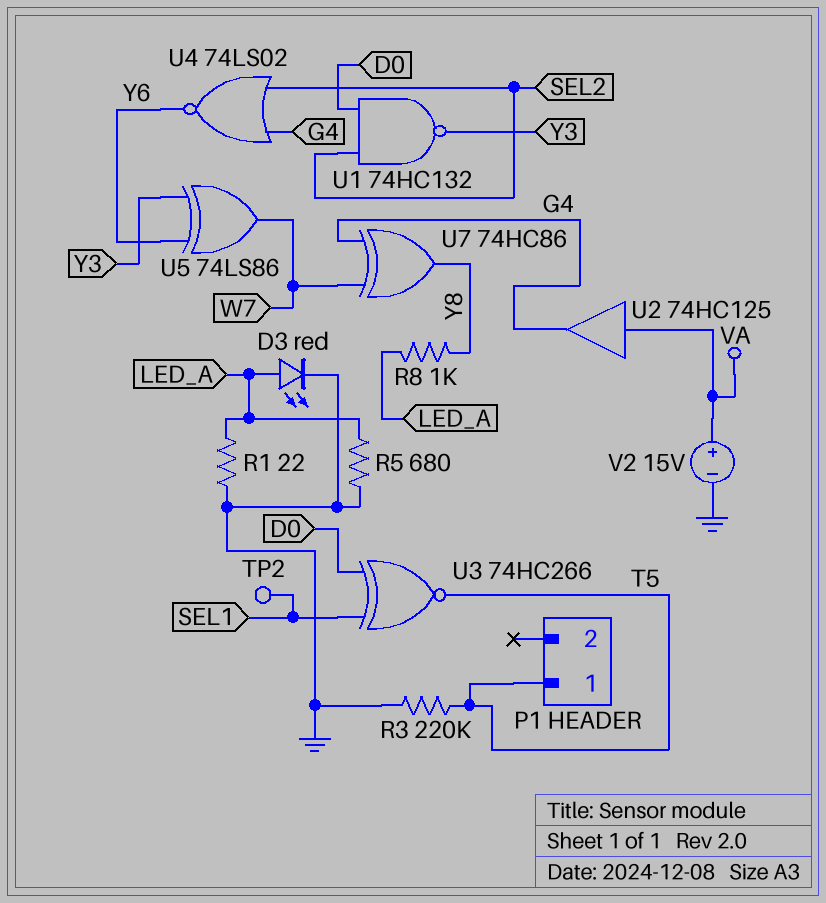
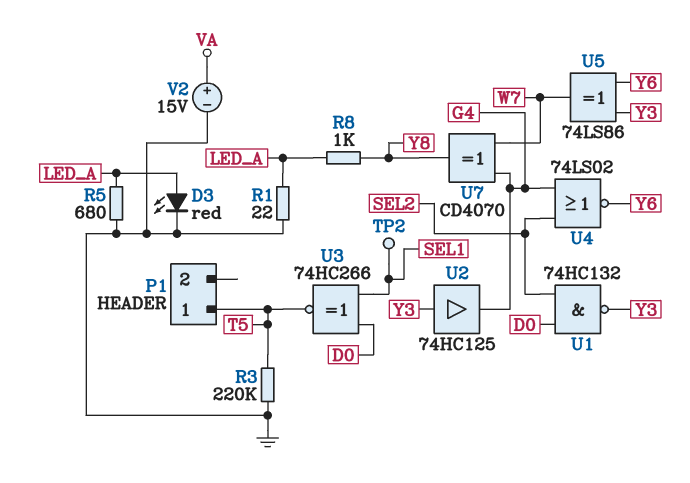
U2: buffer 74HC125 (in VA, out G4) -> buffer 74HC125 (in Y3, out G4)
U7: XOR 74HC86 (in G4, in W7, out Y8) -> XOR CD4070 (in G4, in W7, out Y8)

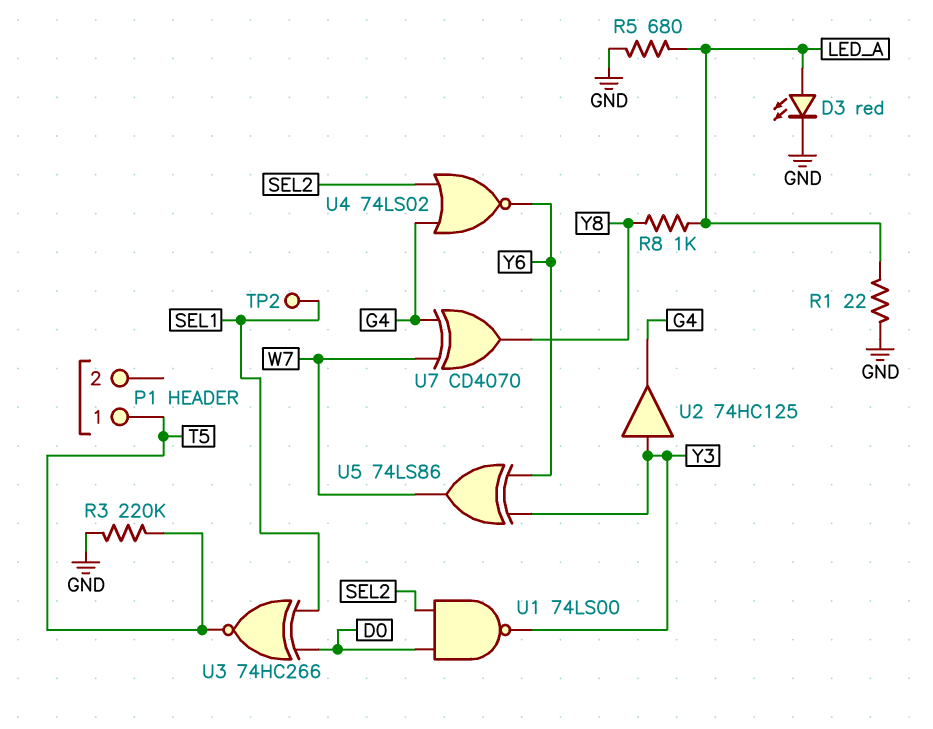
U1: NAND 74HC132 (in D0, in SEL2, out Y3) -> NAND 74LS00 (in D0, in SEL2, out Y3)
V2: 15V (plus VA, minus GND) -> none

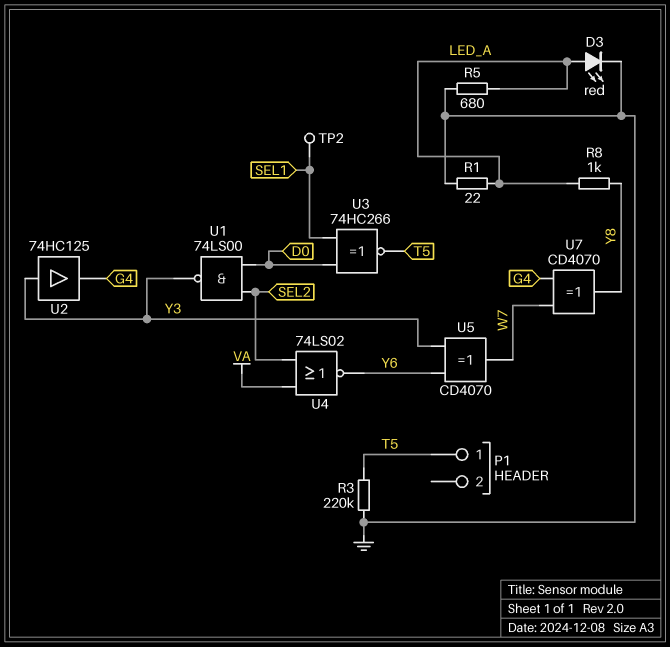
U4: NOR 74LS02 (in G4, in SEL2, out Y6) -> NOR 74LS02 (in SEL2, in VA, out Y6)
U5: XOR 74LS86 (in Y3, in Y6, out W7) -> XOR CD4070 (in Y3, in Y6, out W7)

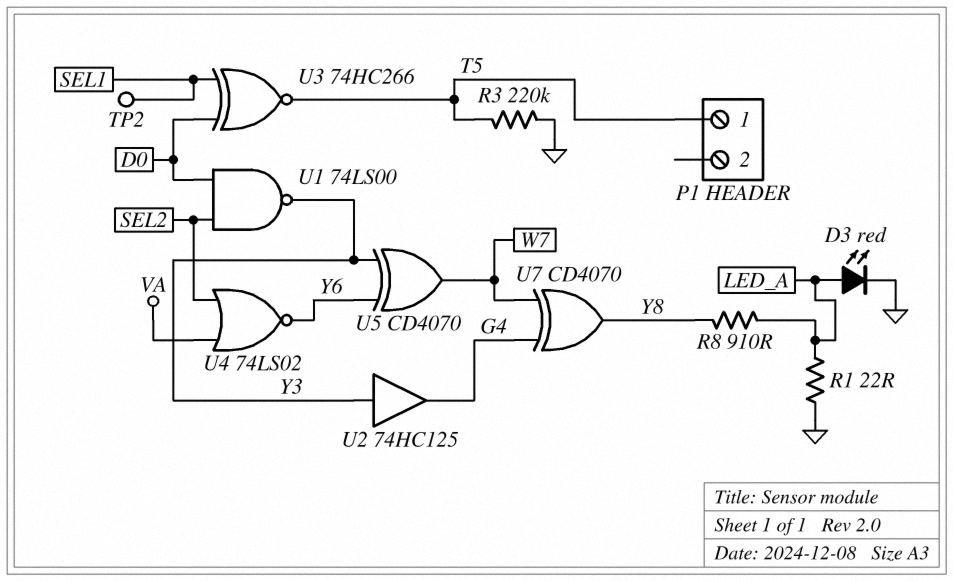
R5: 680 (GND, LED_A) -> none
R8: 1k (LED_A, Y8) -> 910 (LED_A, Y8)

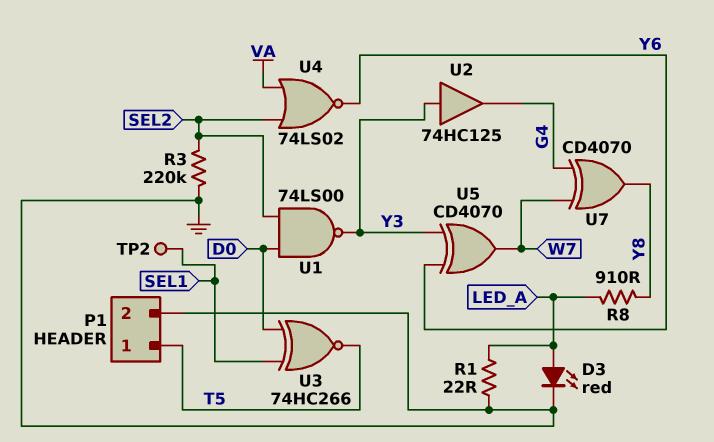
P1 pin 2: none -> GND
R3: 220k (GND, T5) -> 220k (GND, SEL2)

